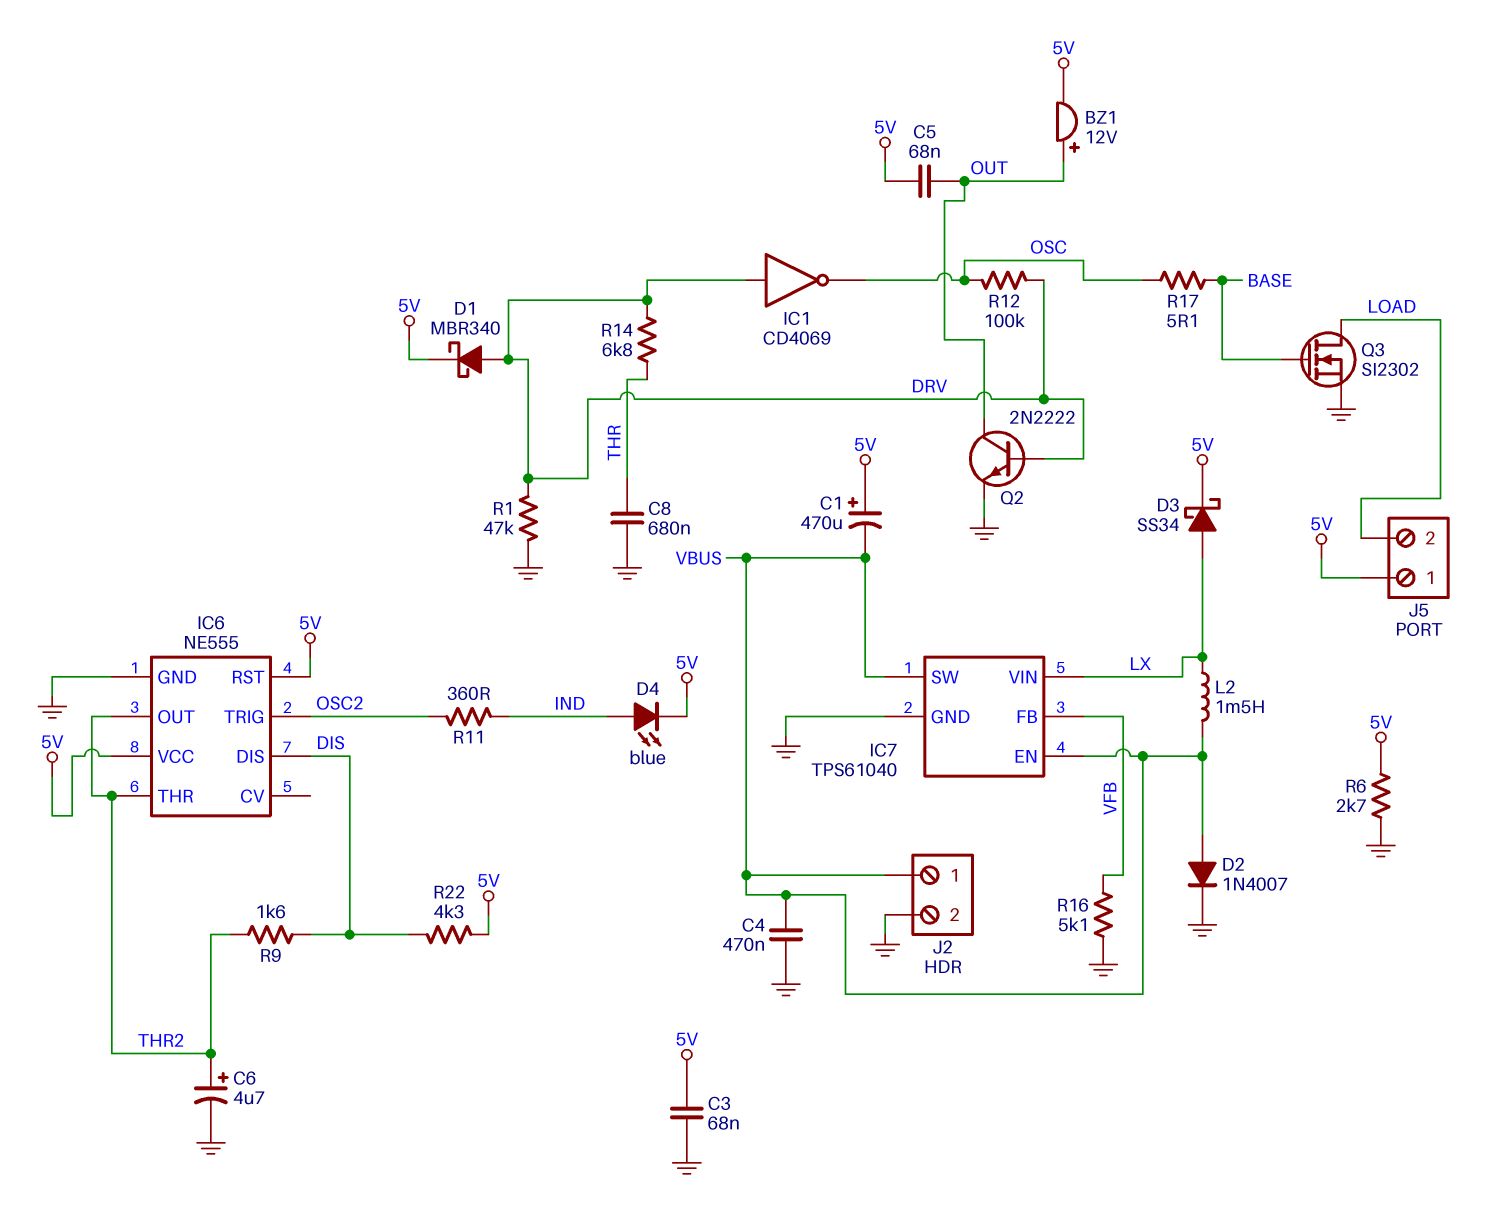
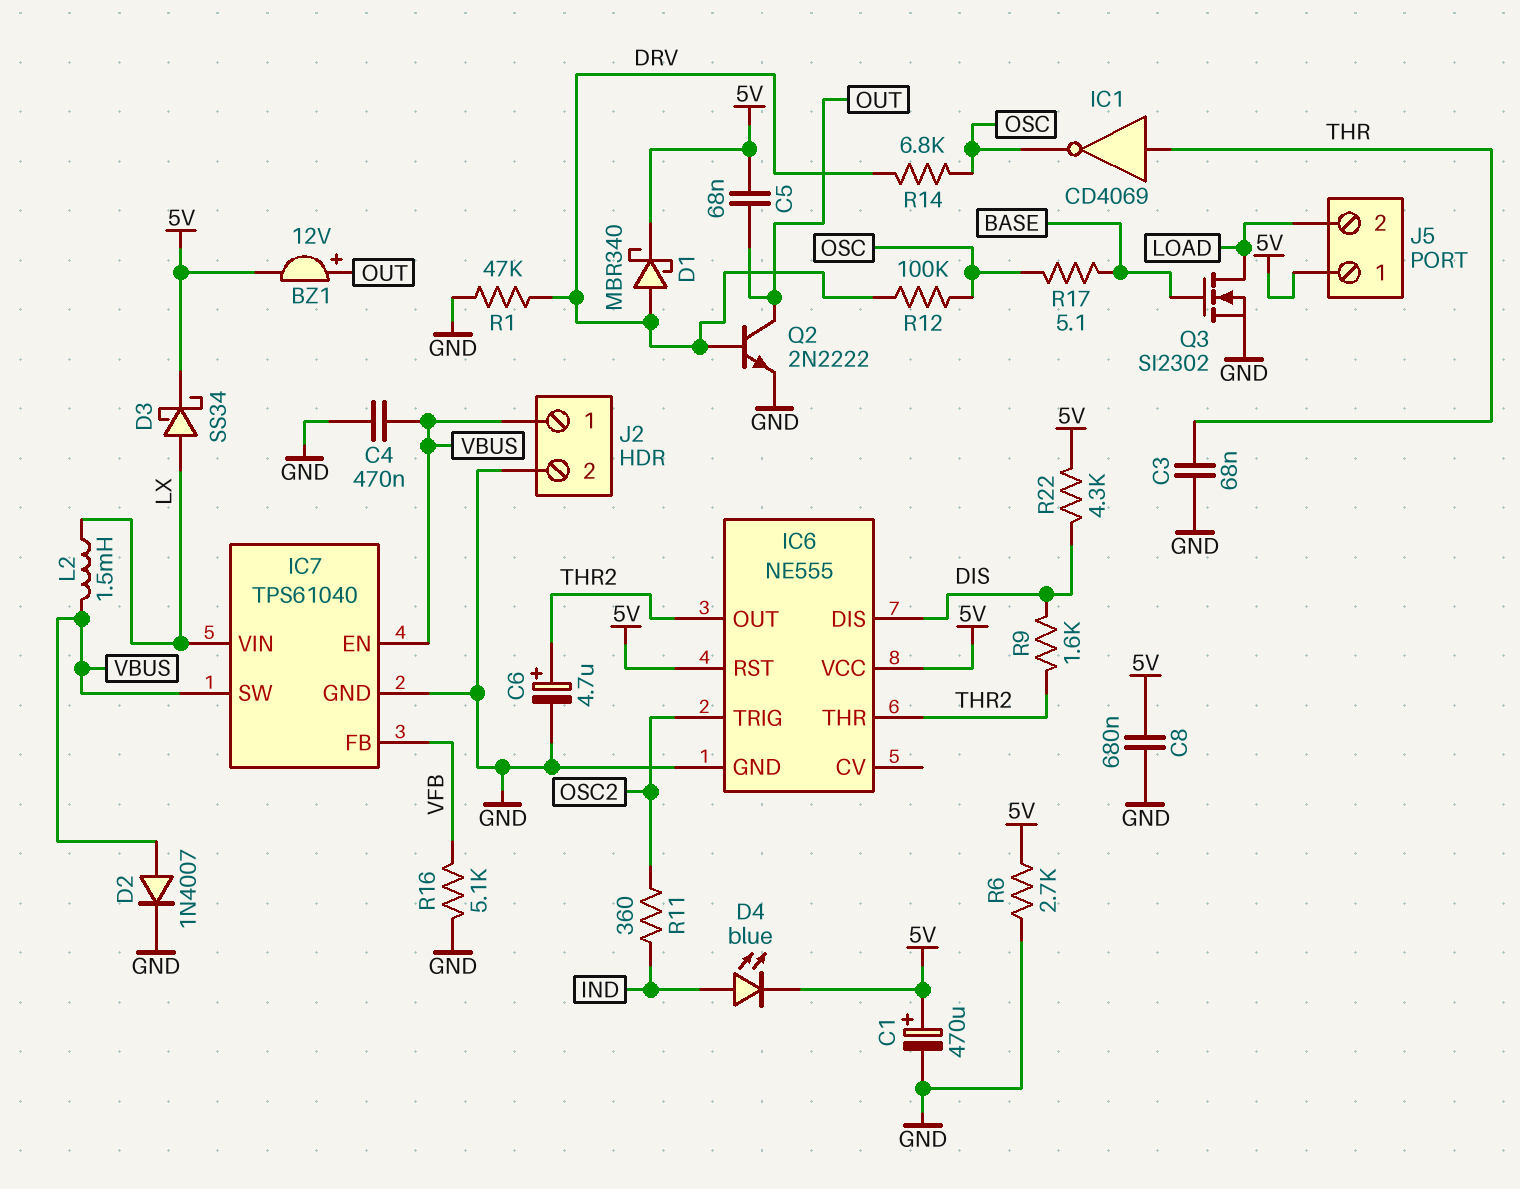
C1: 470uF (plus 5V, minus VBUS) -> 470uF (plus 5V, minus GND)
C3: 68nF (5V, GND) -> 68nF (GND, THR)
C8: 680nF (GND, THR) -> 680nF (5V, GND)
IC1: NOT CD4069 (in DRV, out OSC) -> NOT CD4069 (in THR, out OSC)
R14: 6.8k (DRV, THR) -> 6.8k (DRV, OSC)

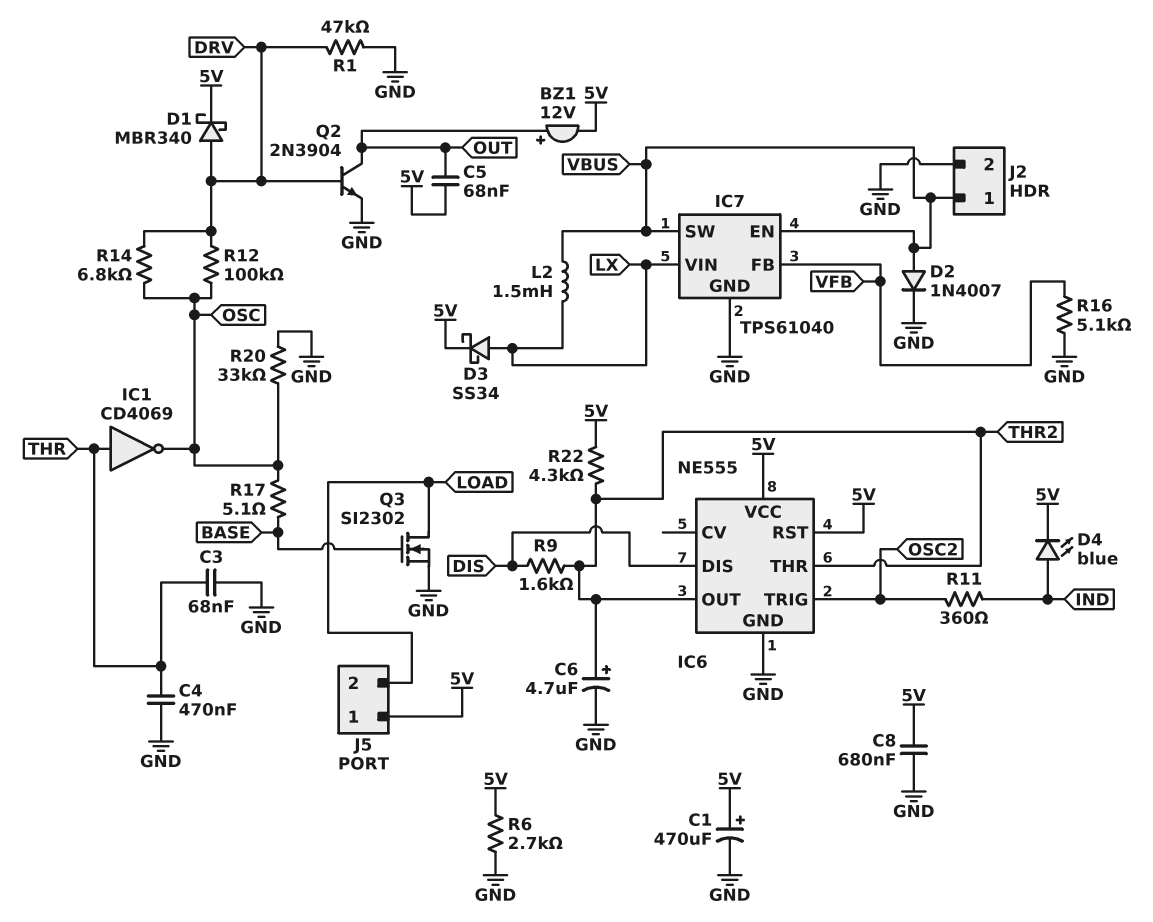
C4: 470nF (GND, VBUS) -> 470nF (GND, THR)
Q2: NPN 2N2222 (B DRV, C OUT, E GND) -> NPN 2N3904 (B DRV, C OUT, E GND)
R20: none -> 33k (GND, OSC)
R22: 4.3k (5V, DIS) -> 4.3k (5V, THR2)

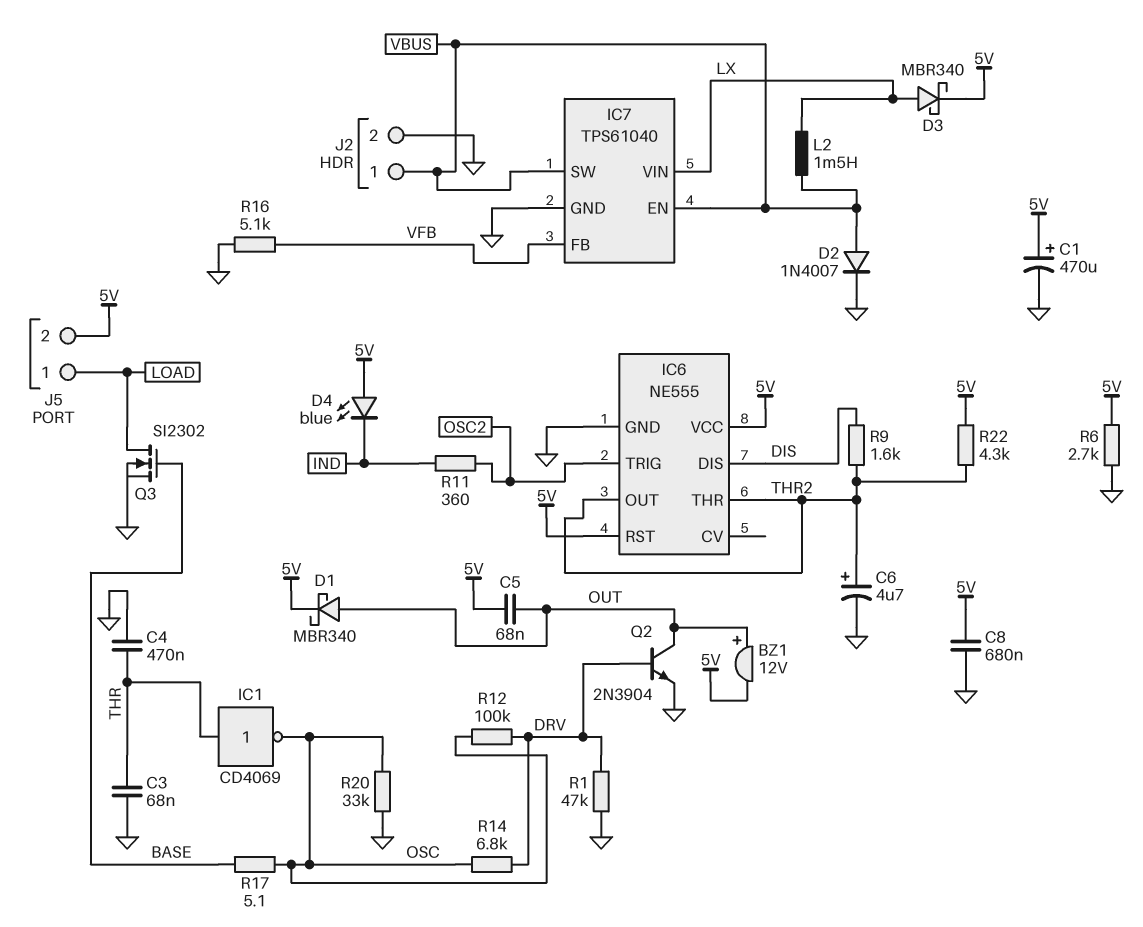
D1: schottky MBR340 (A DRV, K 5V) -> schottky MBR340 (A OUT, K 5V)
D3: schottky SS34 (A LX, K 5V) -> schottky MBR340 (A LX, K 5V)
D4: LED blue (A IND, K 5V) -> LED blue (A 5V, K IND)
J5 pin 1: 5V -> LOAD
J5 pin 2: LOAD -> 5V

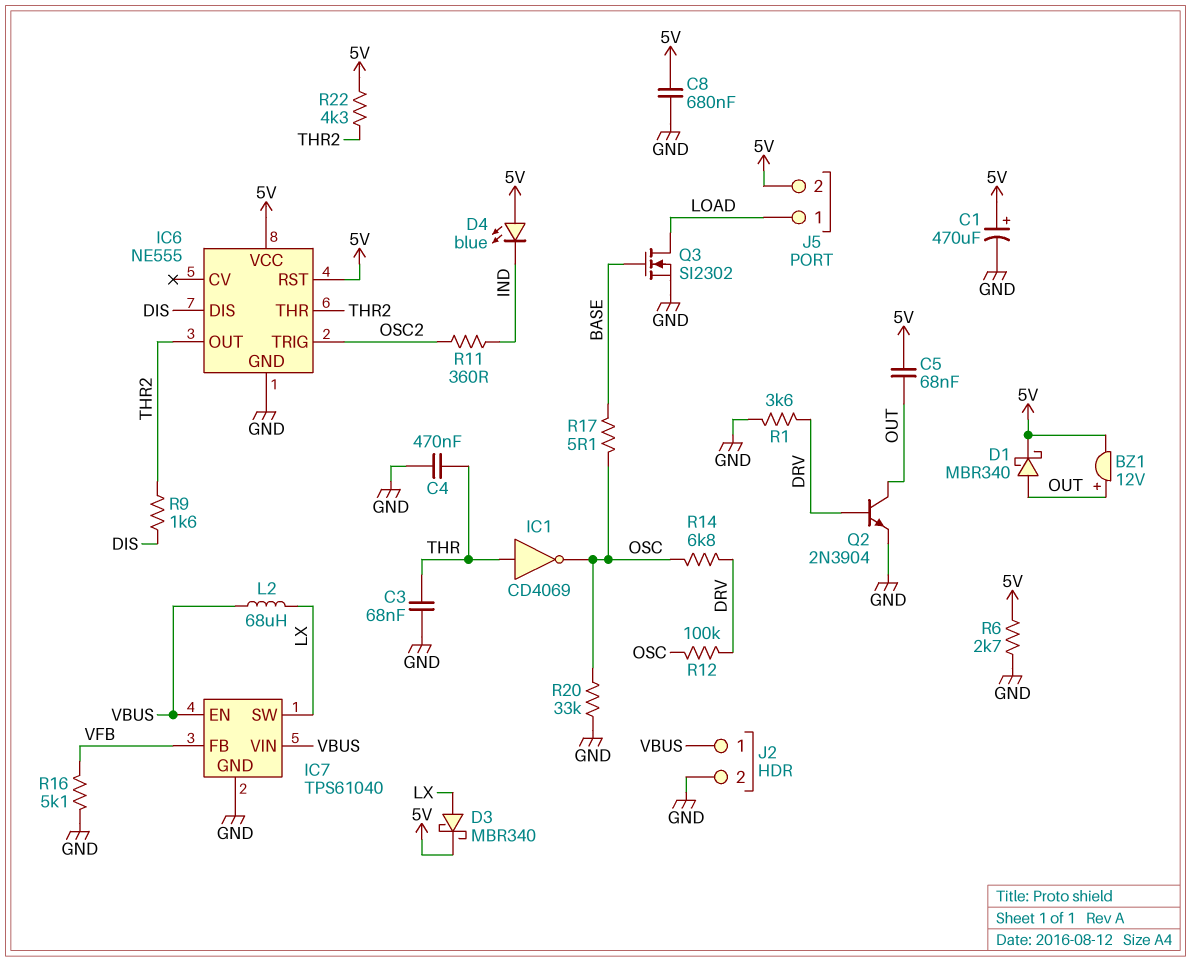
C6: 4.7uF (plus THR2, minus GND) -> none
D2: diode 1N4007 (A VBUS, K GND) -> none
IC7 pin SW: VBUS -> LX
IC7 pin VIN: LX -> VBUS
L2: 1.5mH (LX, VBUS) -> 68uH (LX, VBUS)
R1: 47k (DRV, GND) -> 3.6k (DRV, GND)

